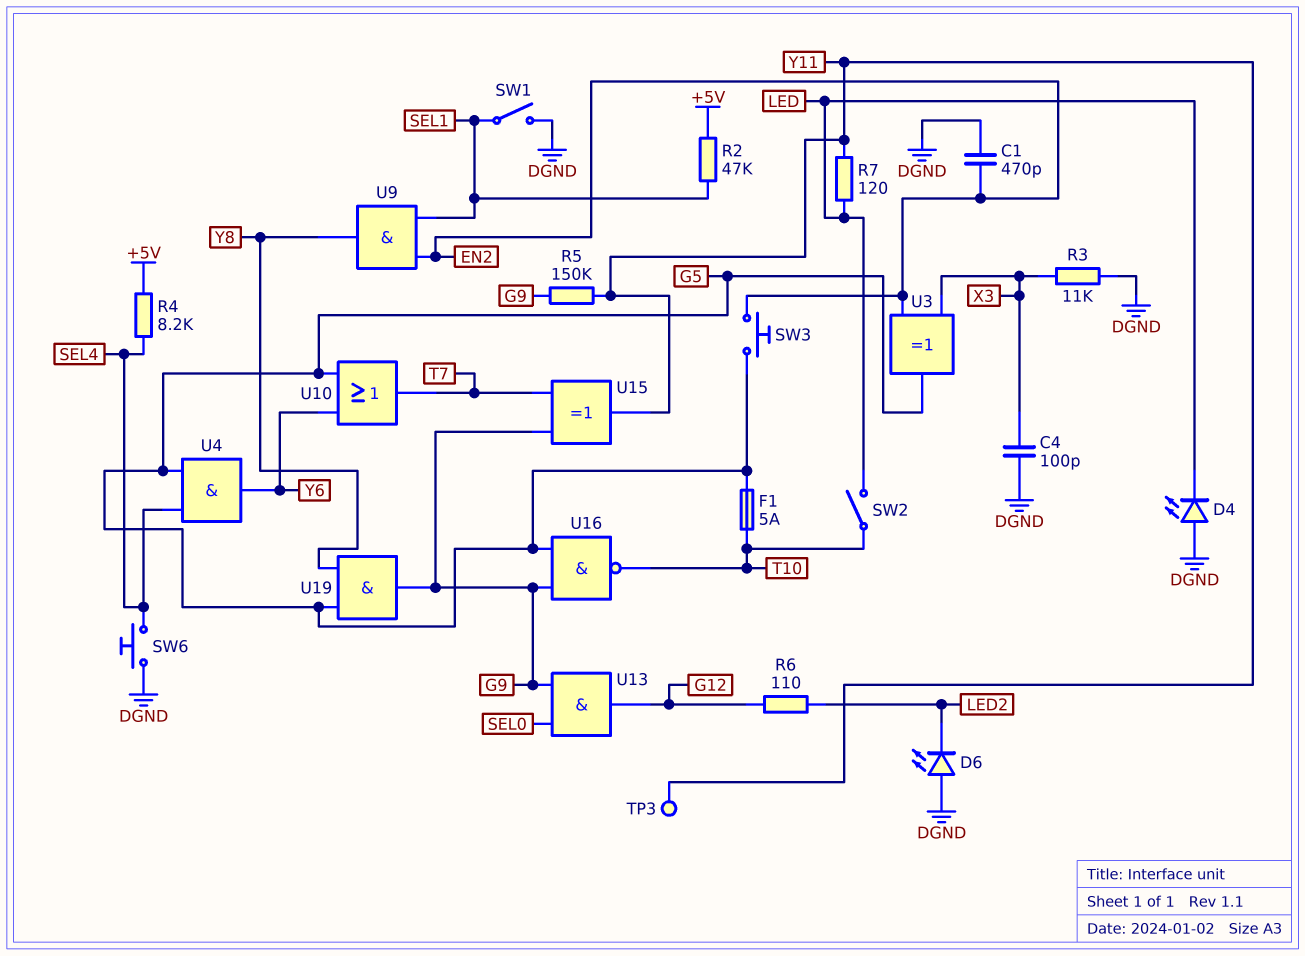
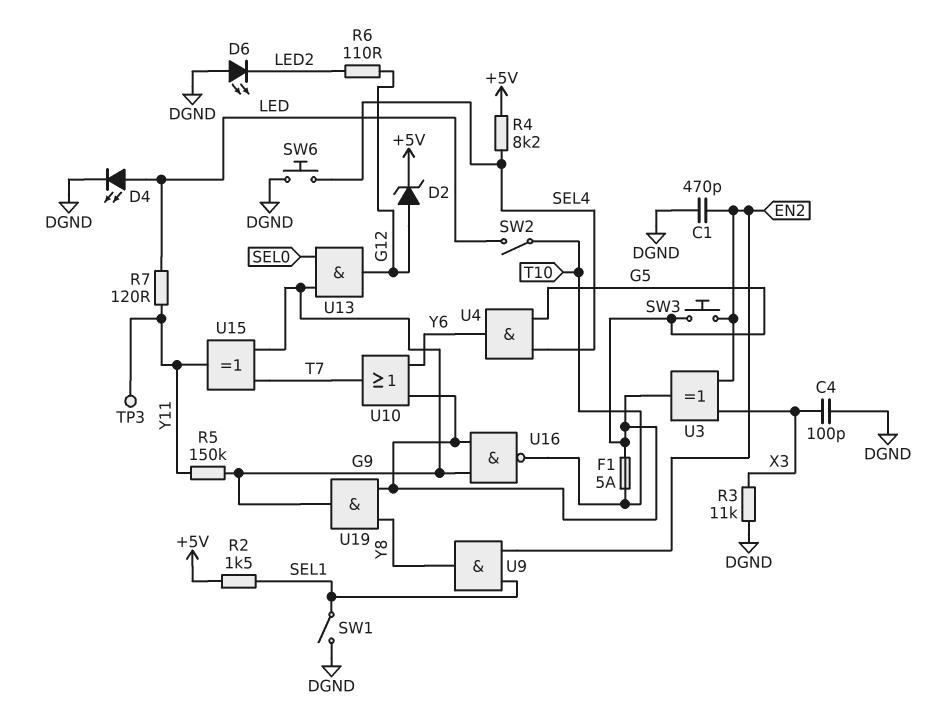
D2: none -> zener (A G12, K +5V)
D4: LED (A DGND, K LED) -> LED (A LED, K DGND)
R2: 47k (+5V, SEL1) -> 1.5k (+5V, SEL1)

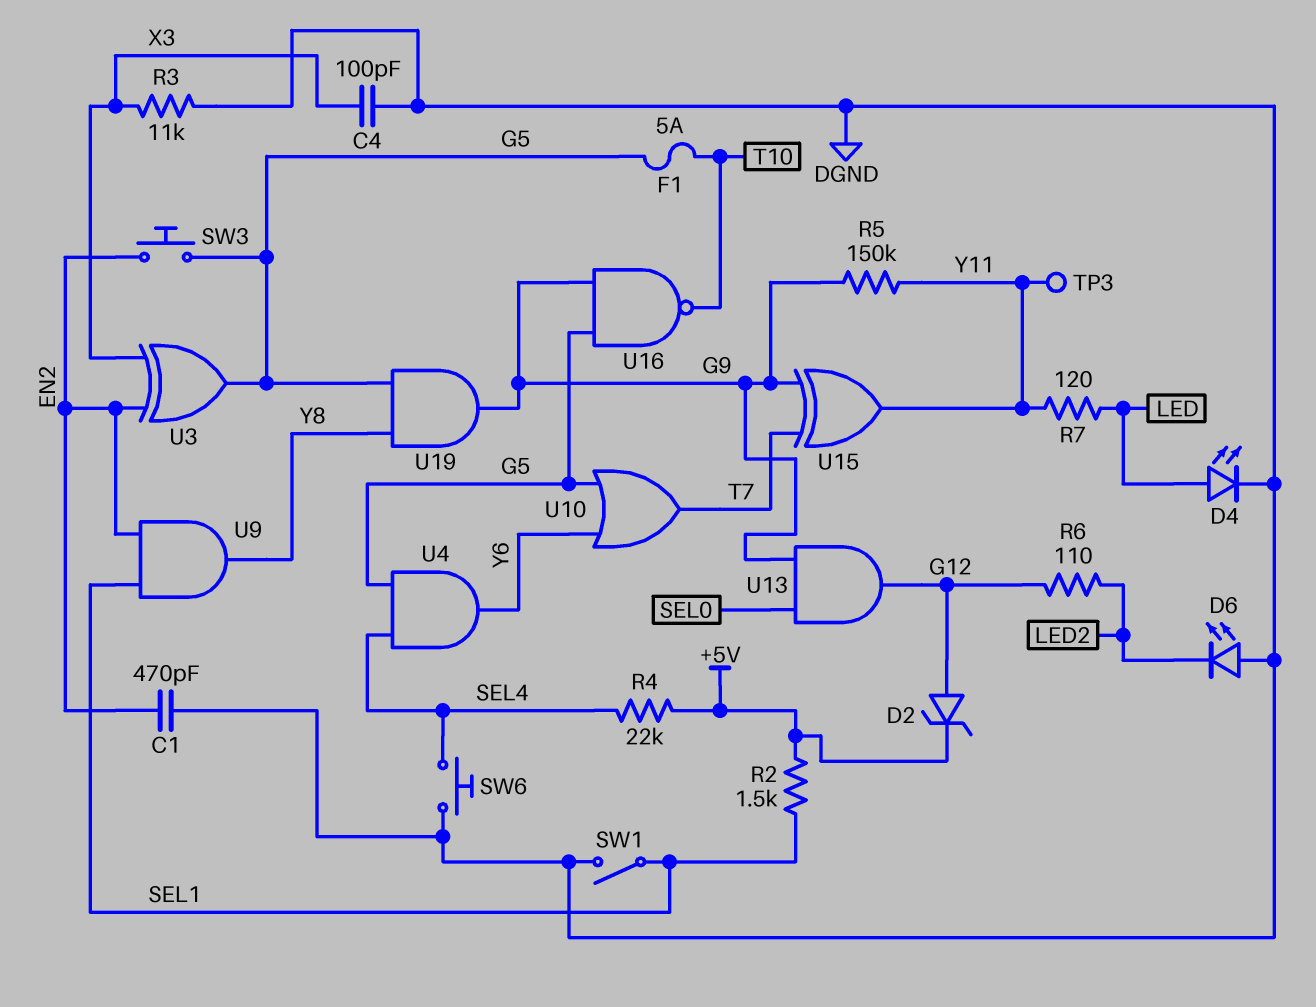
R4: 8.2k (+5V, SEL4) -> 22k (+5V, SEL4)
SW2: switch (LED, T10) -> none

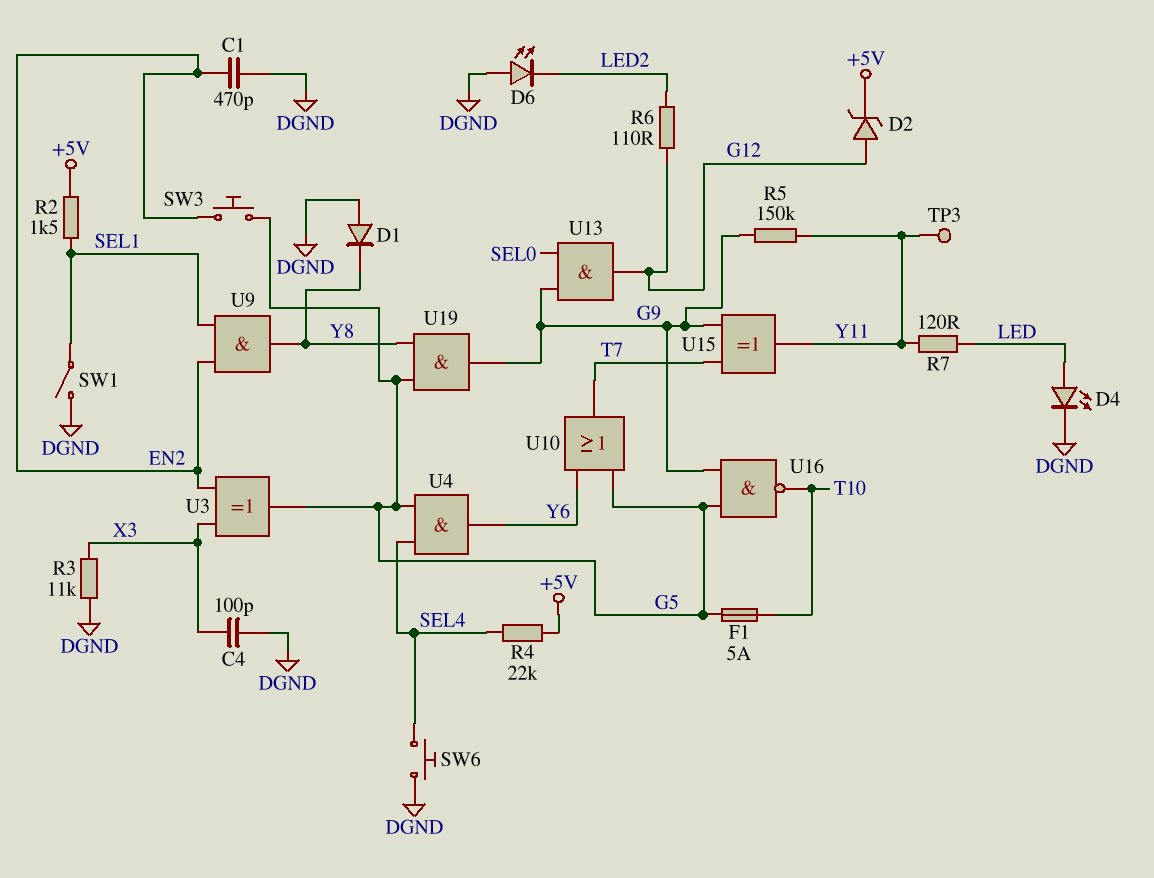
D1: none -> diode (A DGND, K Y8)

